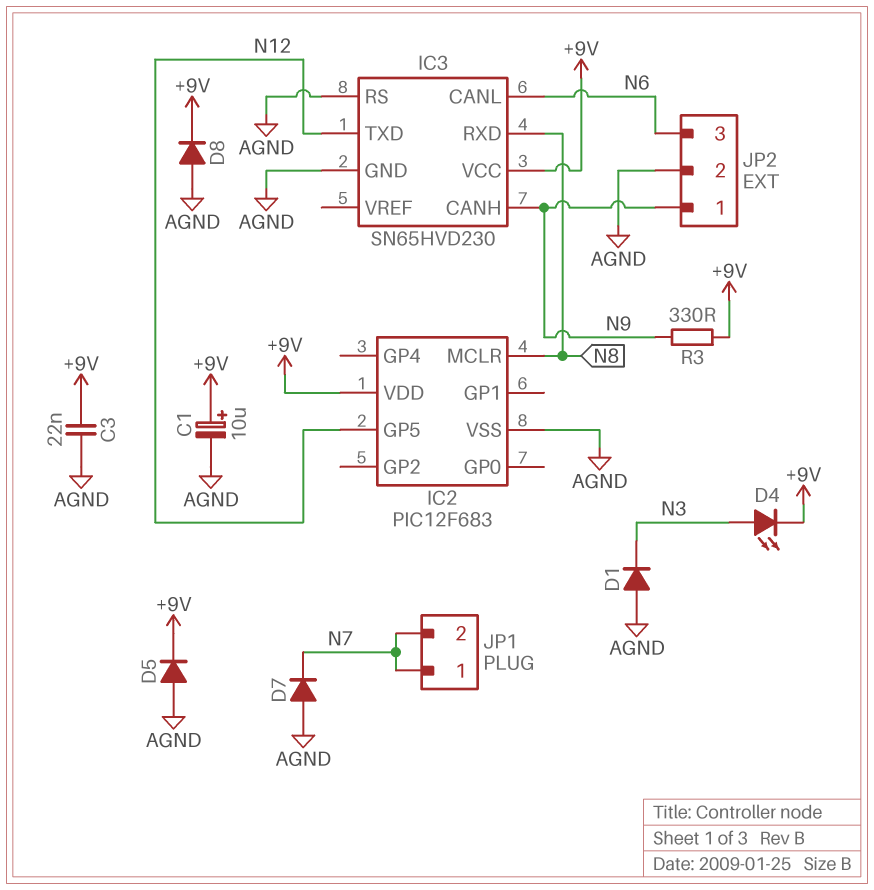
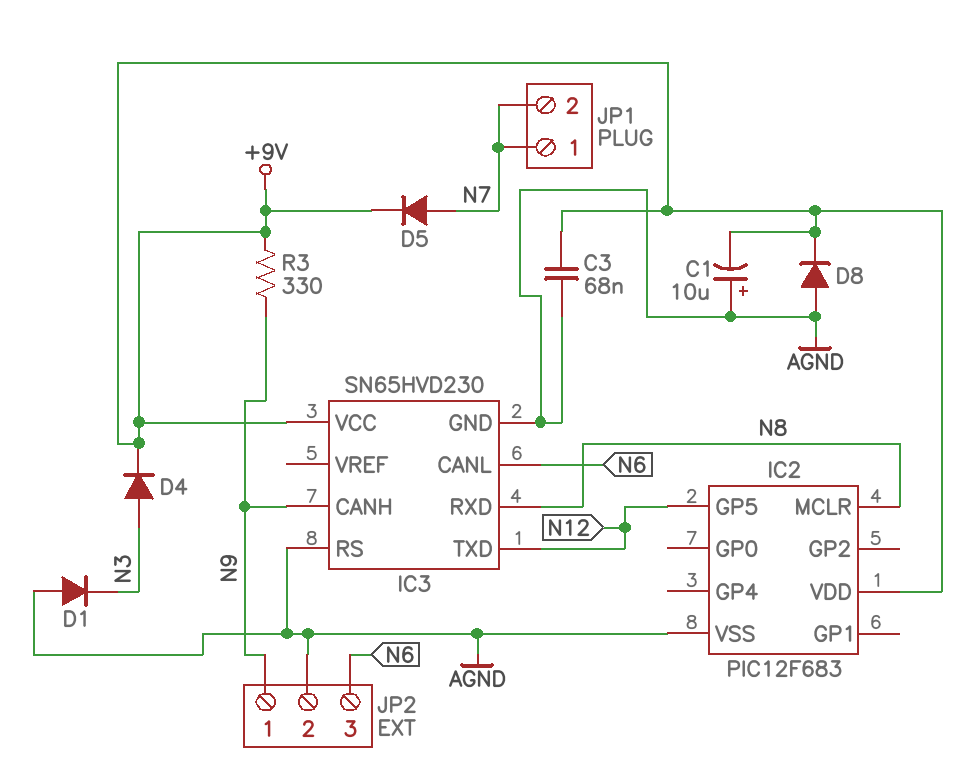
C1: 10uF (plus +9V, minus AGND) -> 10uF (plus AGND, minus +9V)
C3: 22nF (+9V, AGND) -> 68nF (+9V, AGND)
D4: LED (A N3, K +9V) -> diode (A N3, K +9V)
D5: diode (A AGND, K +9V) -> diode (A N7, K +9V)
D7: diode (A AGND, K N7) -> none

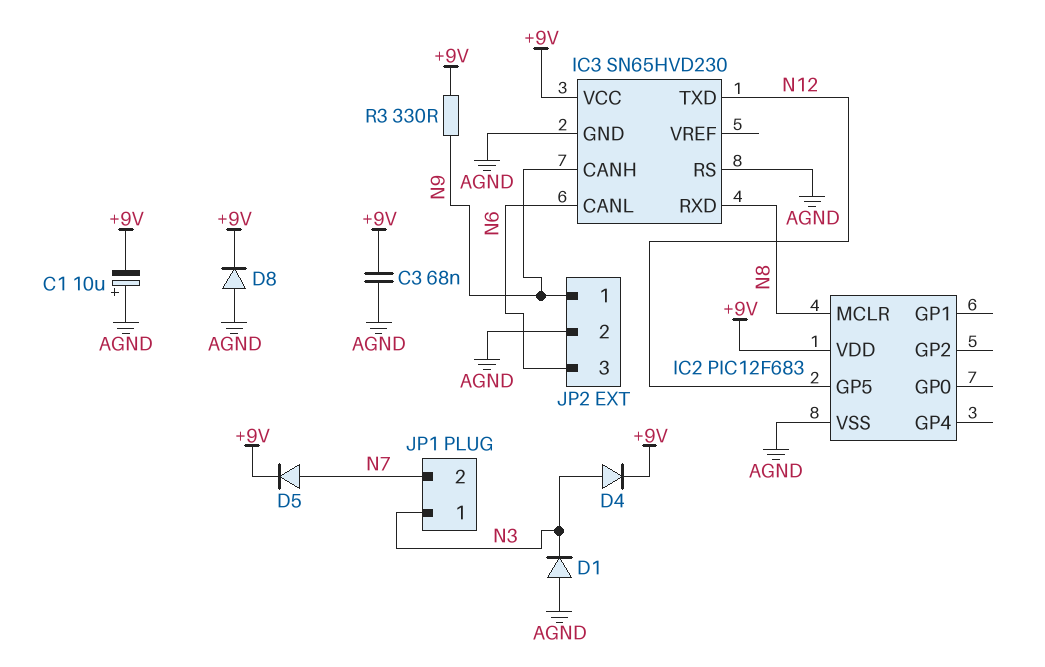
JP1 pin 1: N7 -> N3

